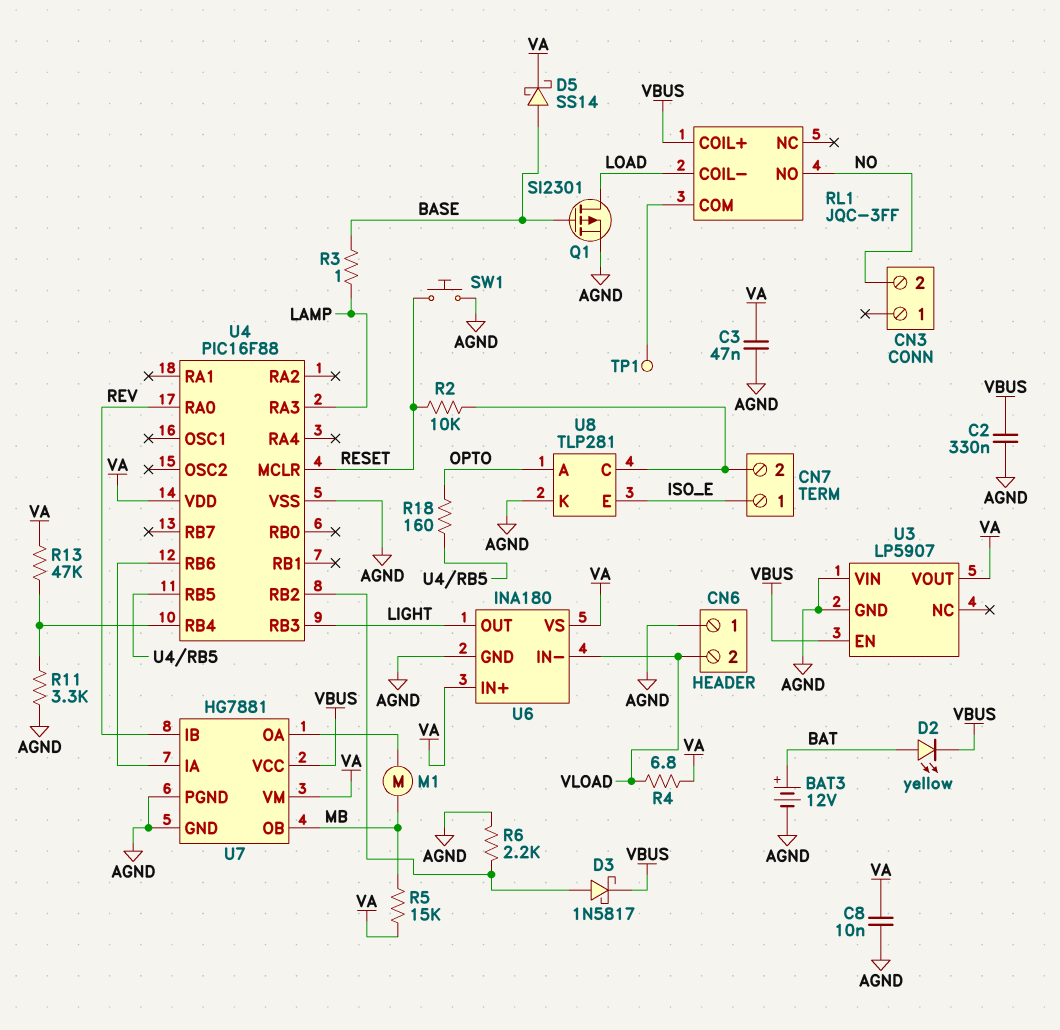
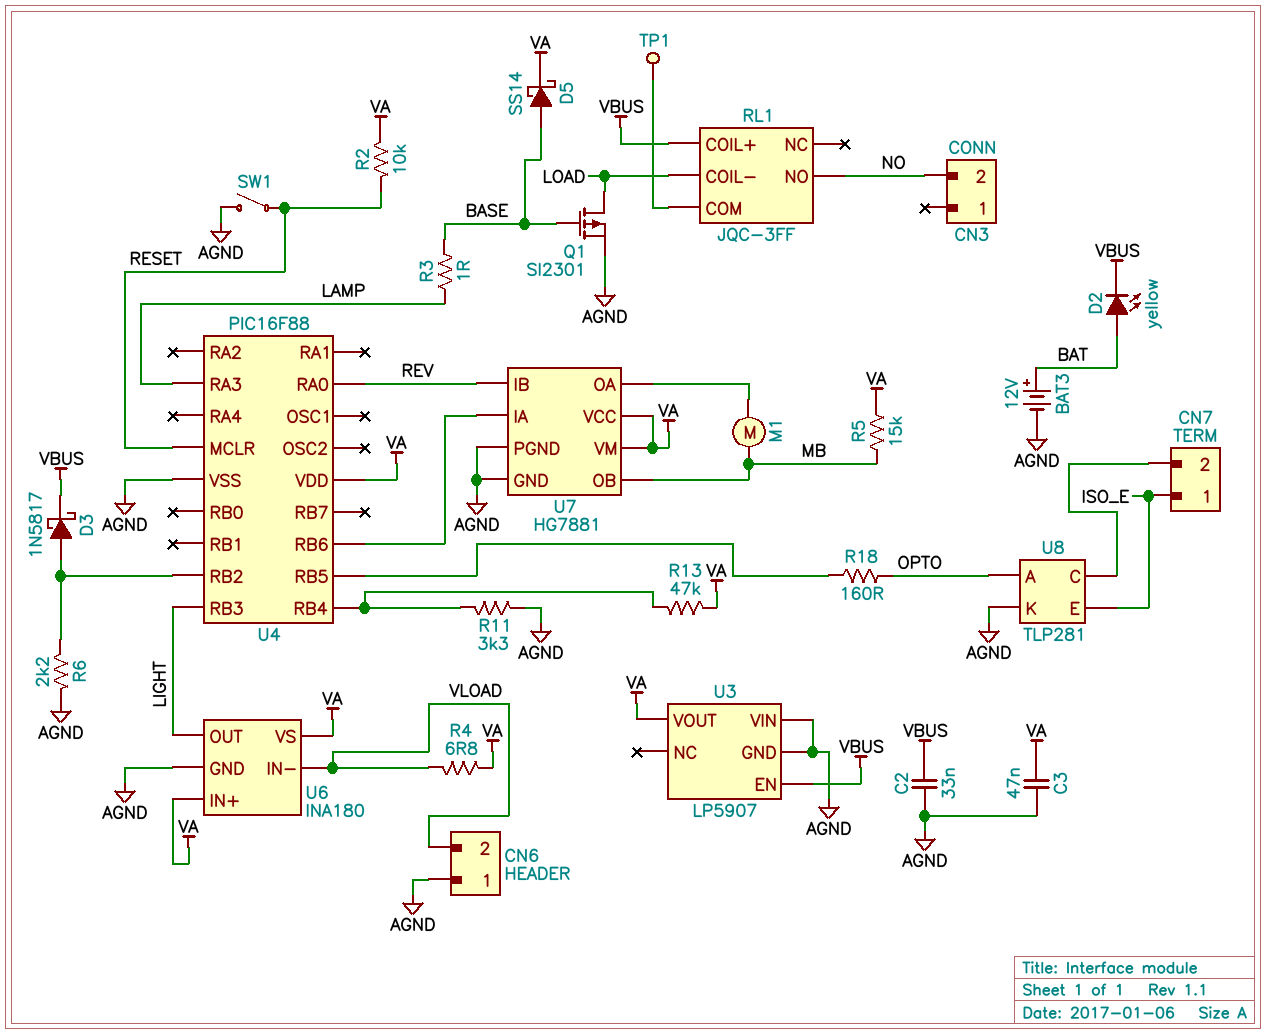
C2: 330nF (AGND, VBUS) -> 33nF (AGND, VBUS)
C8: 10nF (AGND, VA) -> none
R2: 10k (CN7/2, RESET) -> 10k (RESET, VA)
SW1: button (AGND, RESET) -> switch (AGND, RESET)
U7 pin VCC: VBUS -> VA

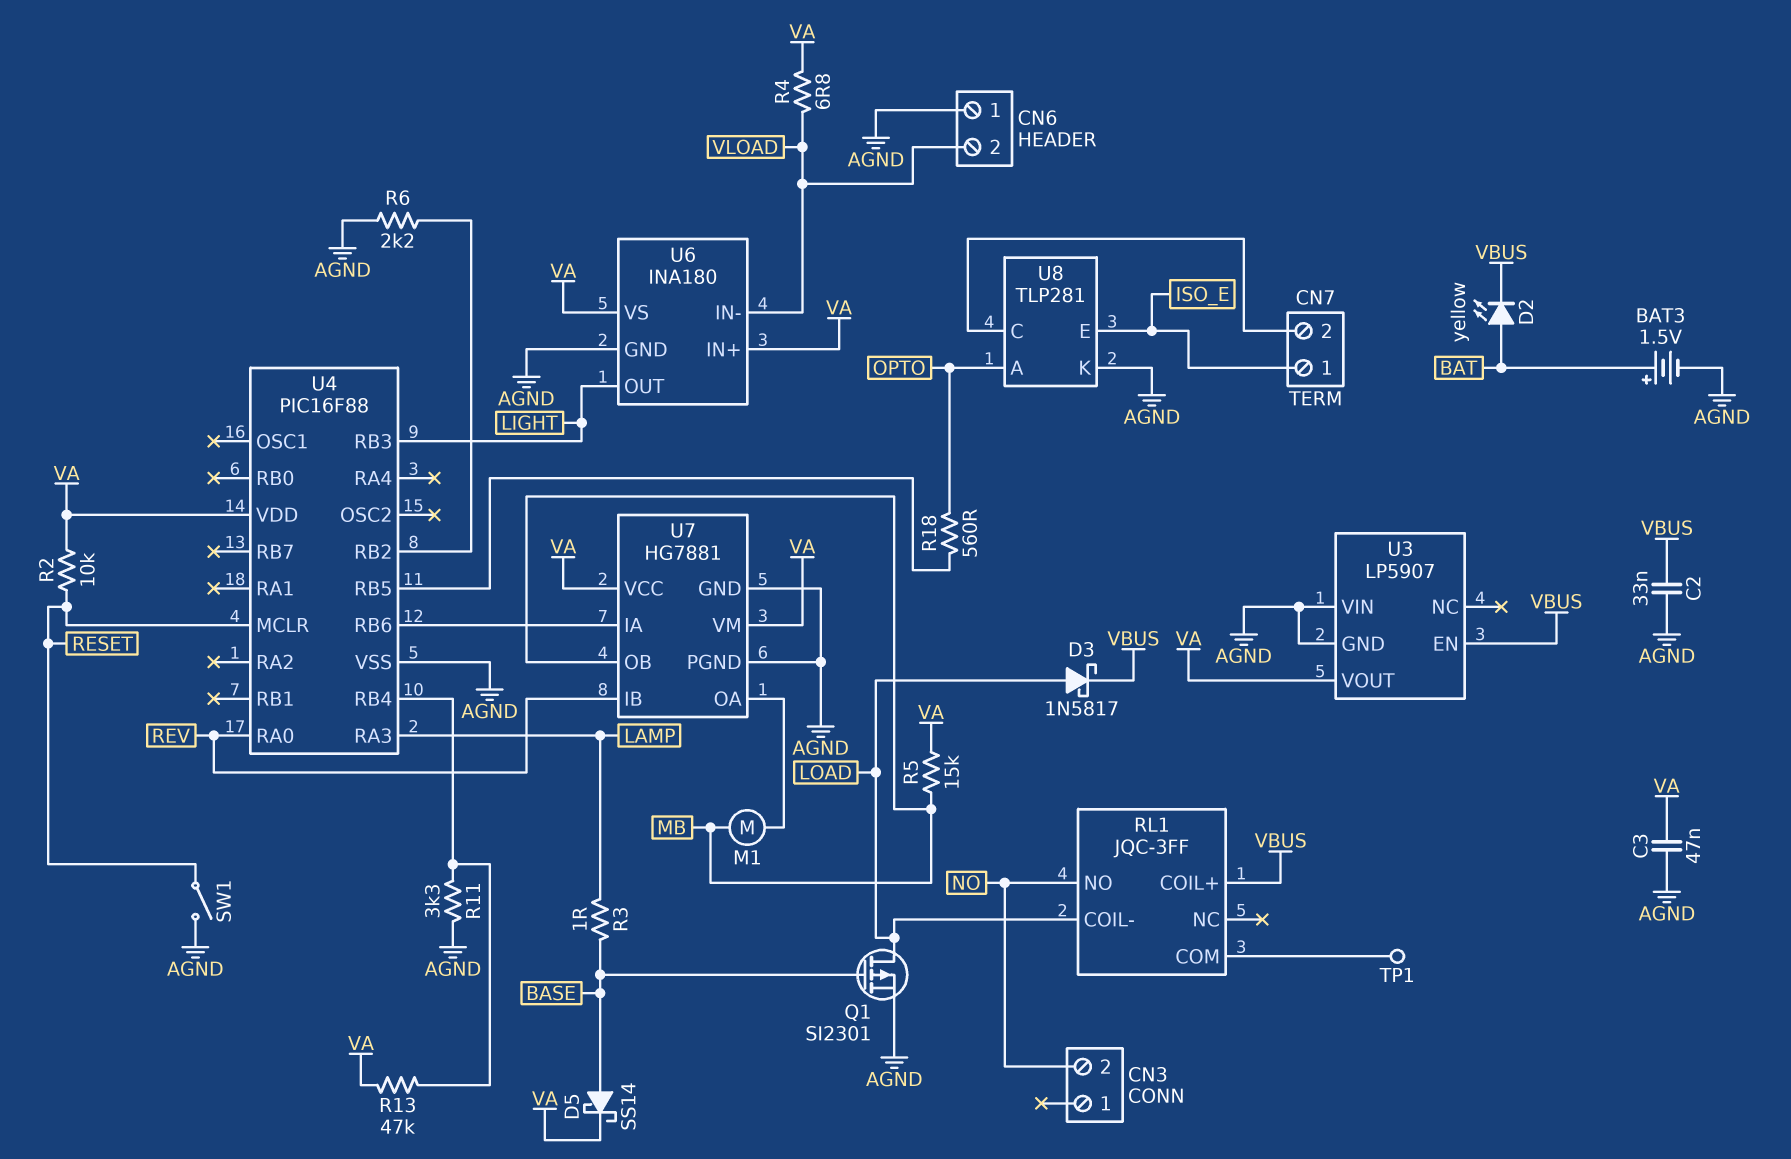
BAT3: 12V (plus BAT, minus AGND) -> 1.5V (plus BAT, minus AGND)
D3: schottky 1N5817 (A U4/RB2, K VBUS) -> schottky 1N5817 (A LOAD, K VBUS)
R18: 160 (OPTO, U4/RB5) -> 560 (OPTO, U4/RB5)

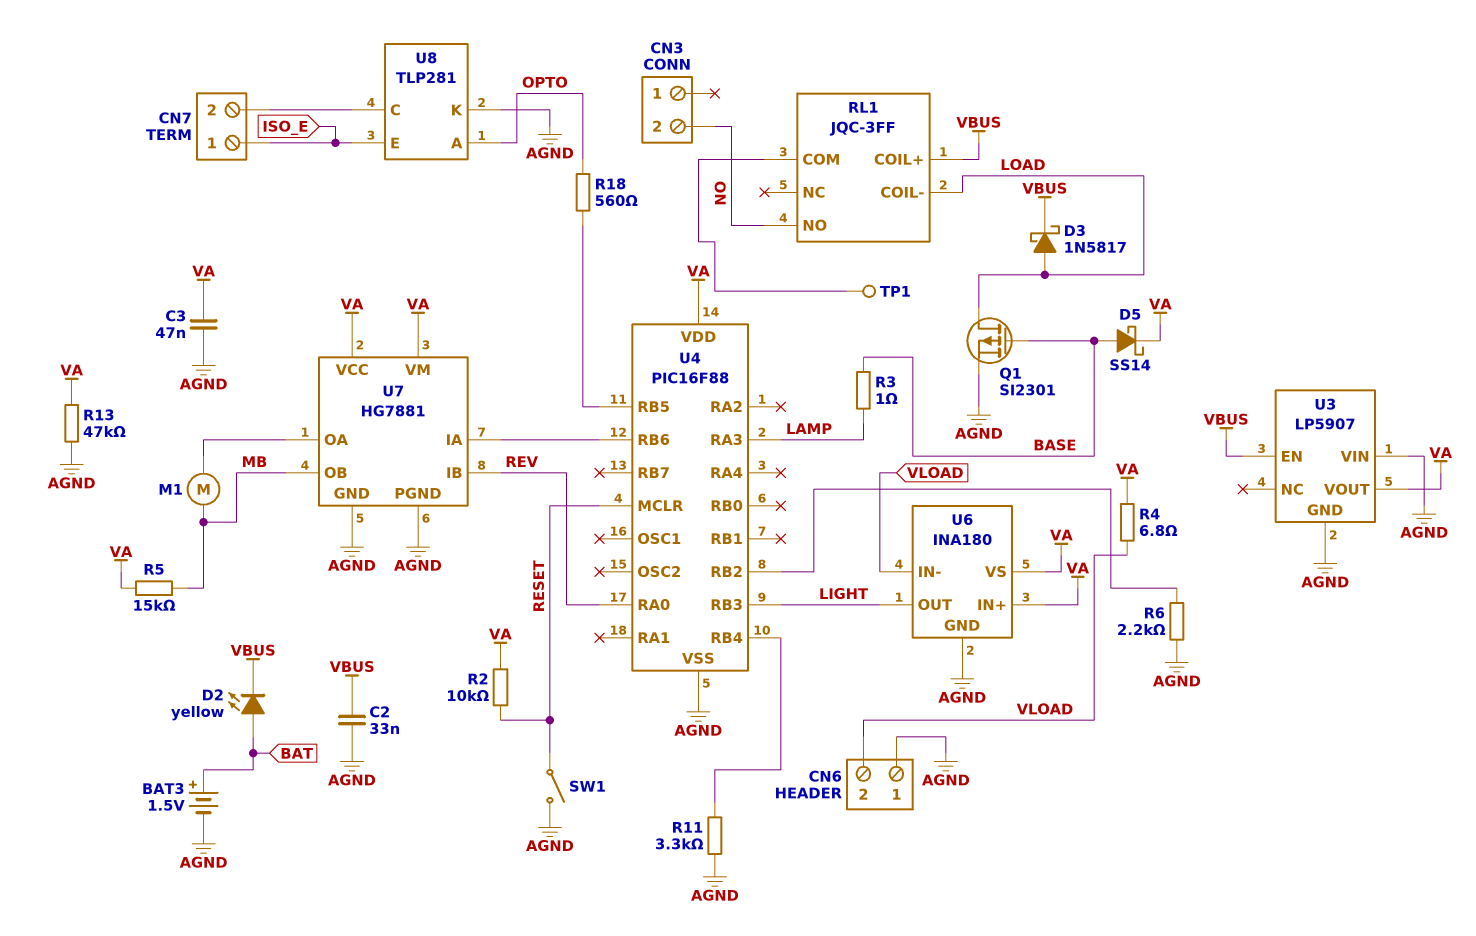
R13: 47k (U4/RB4, VA) -> 47k (AGND, VA)

